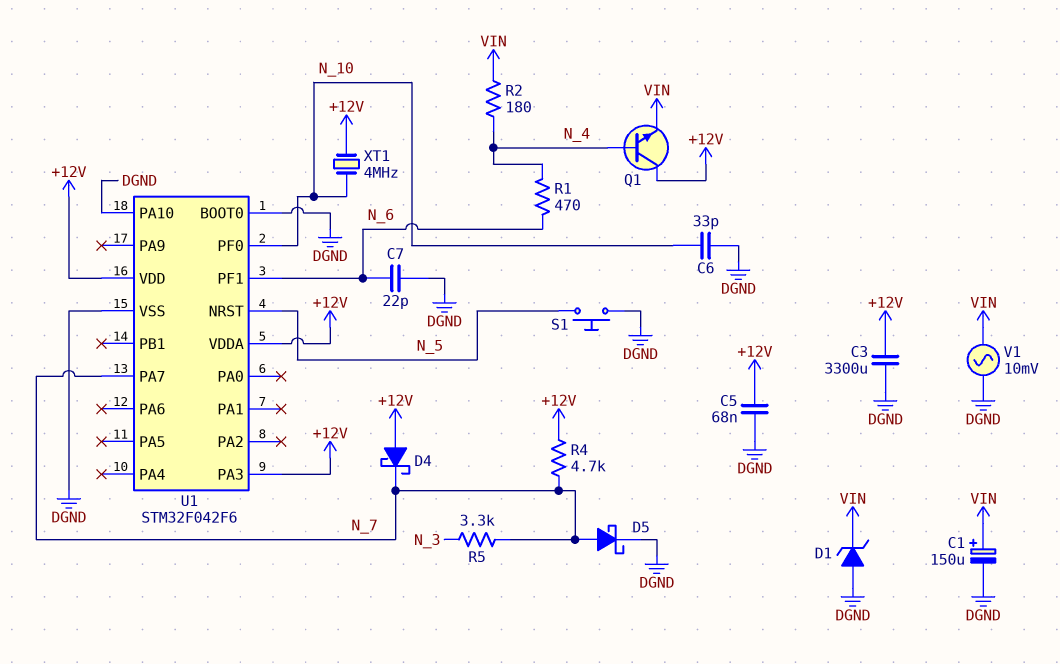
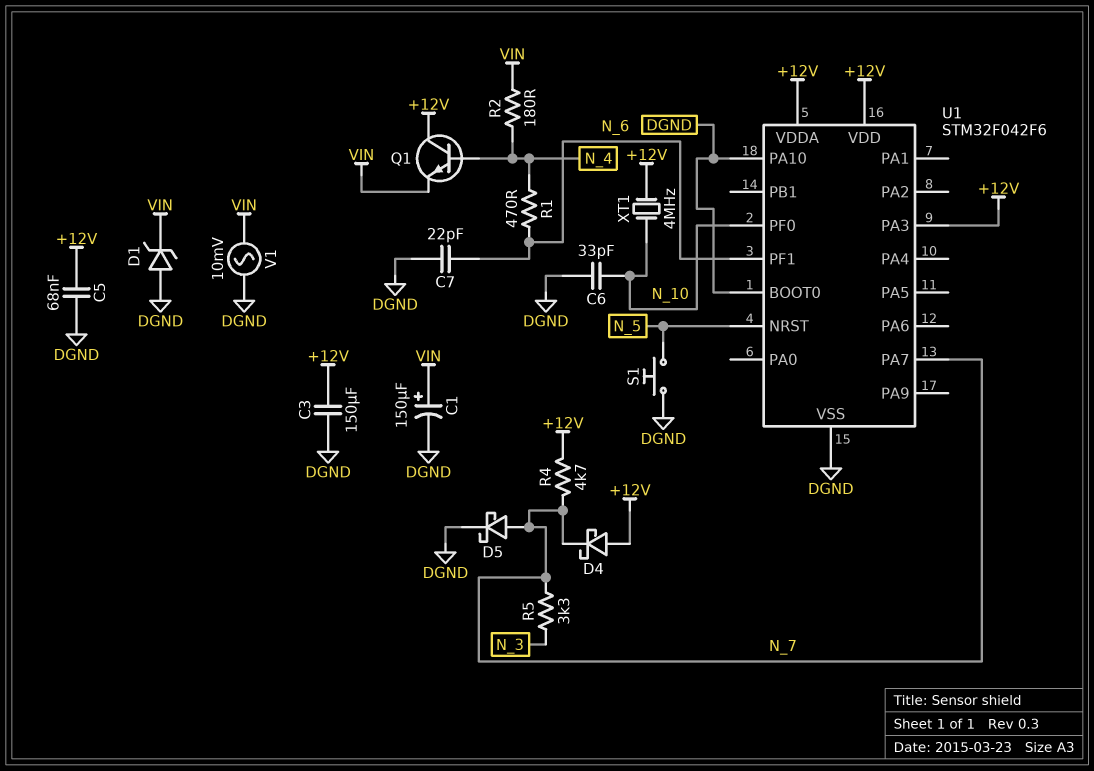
C3: 3300uF (+12V, DGND) -> 150uF (+12V, DGND)

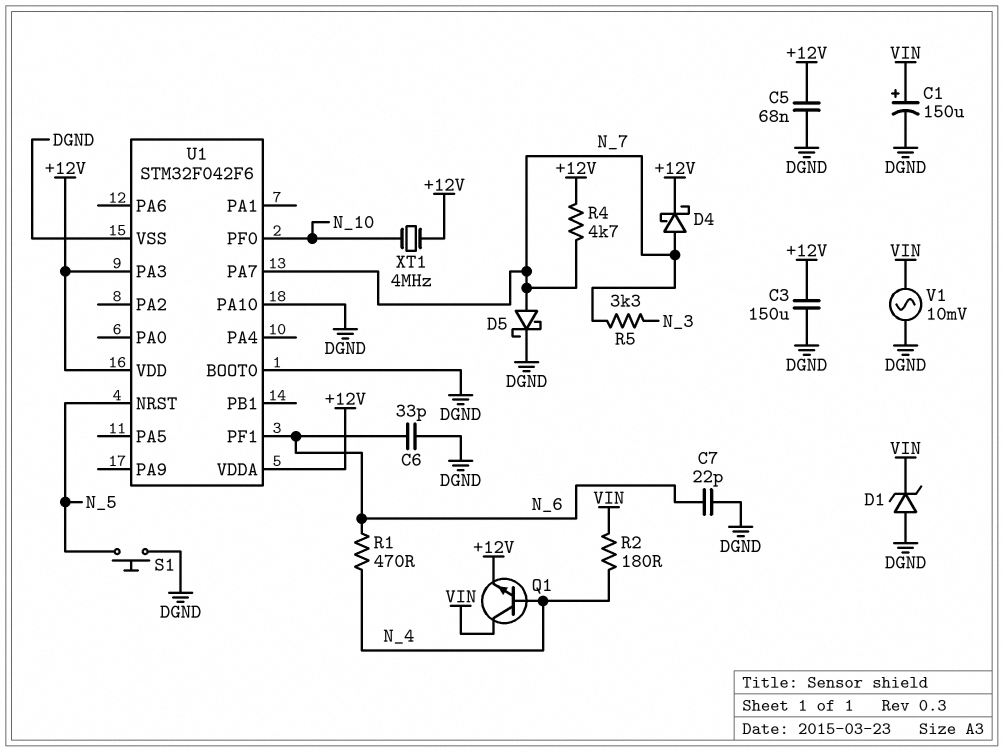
C6: 33pF (DGND, N_10) -> 33pF (DGND, N_6)
D4: schottky (A +12V, K N_7) -> schottky (A N_7, K +12V)
Q1: NPN (B N_4, C +12V, E VIN) -> NPN (B N_4, C VIN, E +12V)

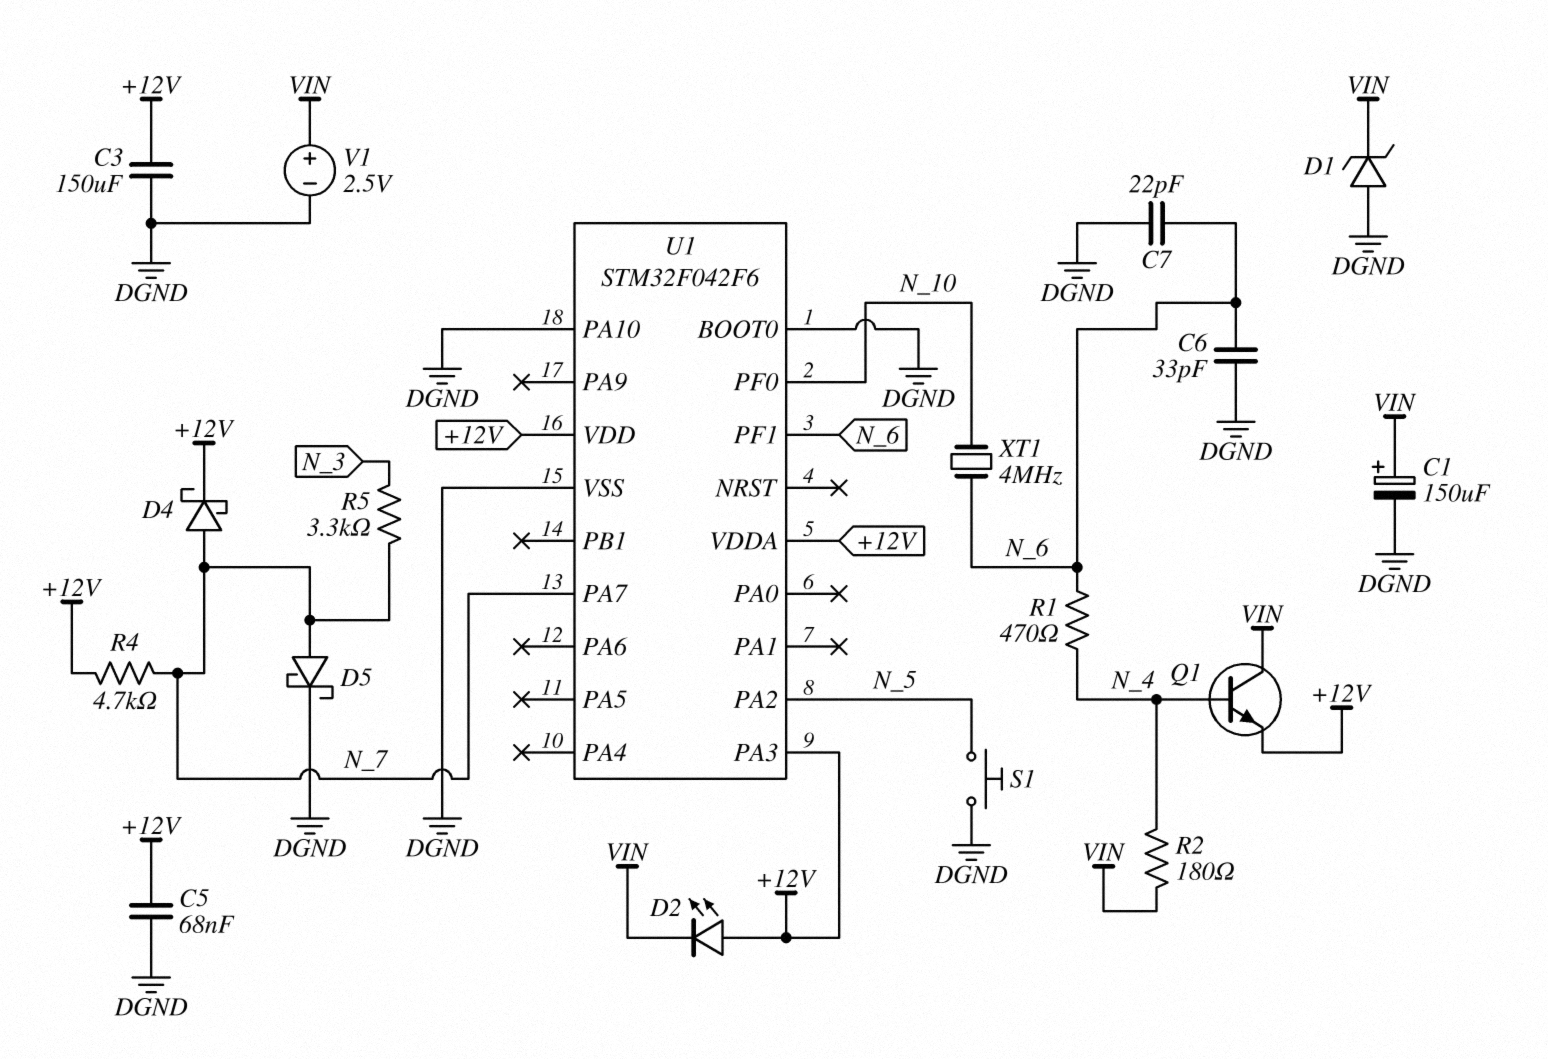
D2: none -> LED (A +12V, K VIN)
U1 pin NRST: N_5 -> none
U1 pin PA2: none -> N_5
V1: AC 10mV (DGND, VIN) -> 2.5V (plus VIN, minus DGND)
XT1: 4MHz (+12V, N_10) -> 4MHz (N_6, N_10)

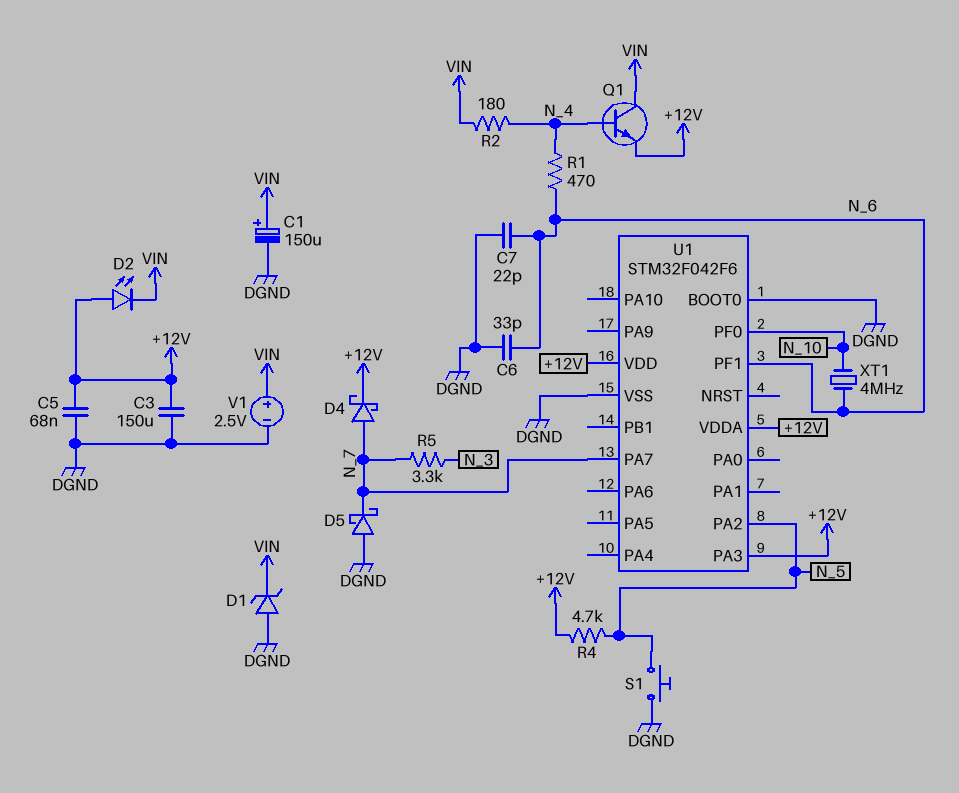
D5: schottky (A N_7, K DGND) -> schottky (A DGND, K N_7)
R4: 4.7k (+12V, N_7) -> 4.7k (+12V, N_5)
U1 pin PA10: DGND -> none

